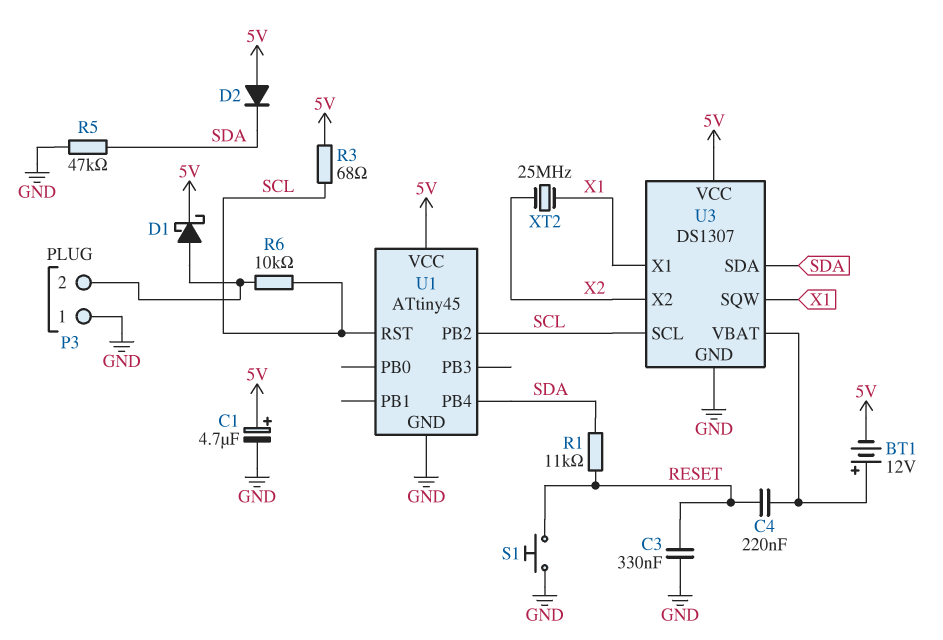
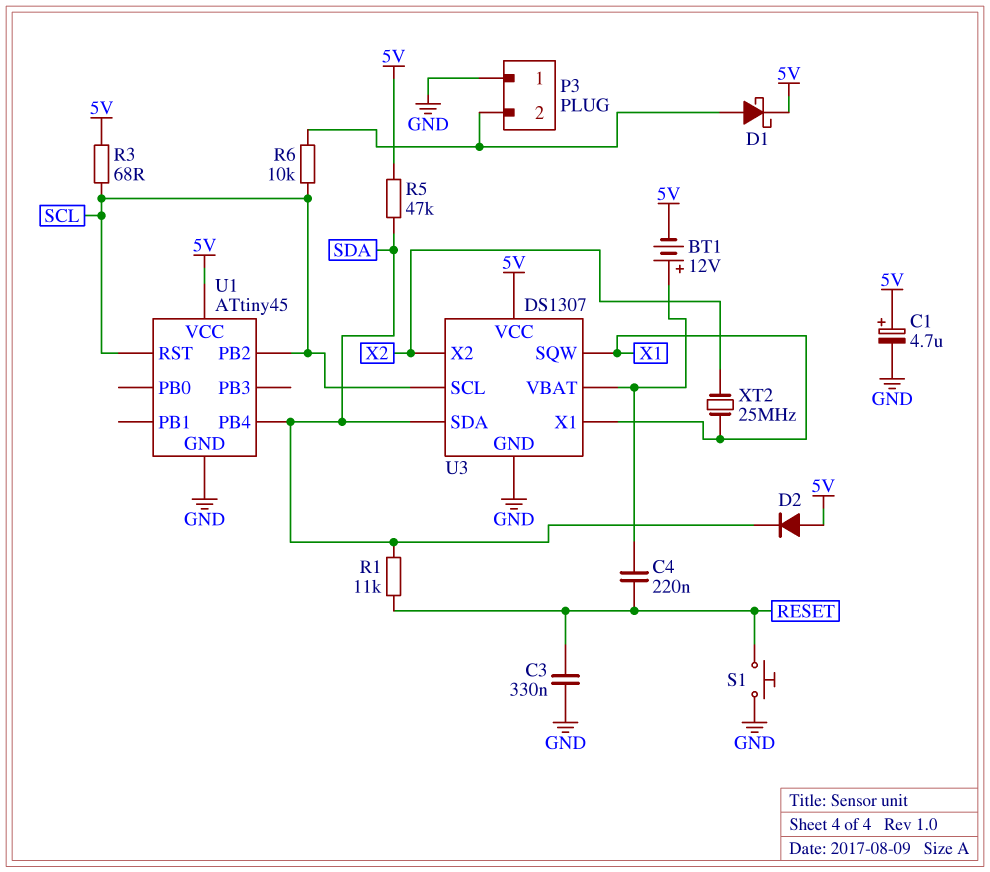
R5: 47k (GND, SDA) -> 47k (5V, SDA)

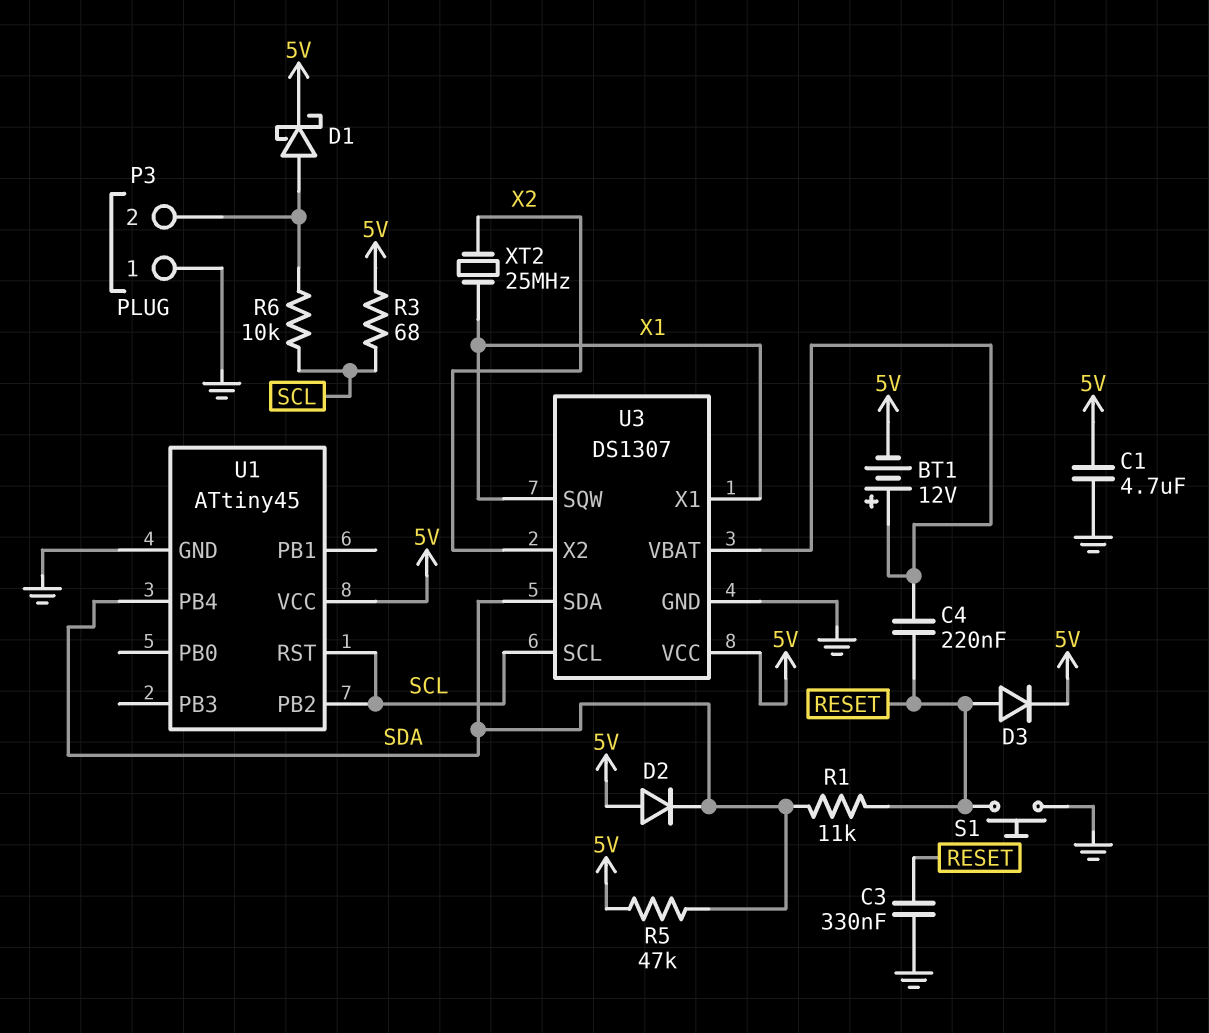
C1: 4.7uF (plus 5V, minus GND) -> 4.7uF (5V, GND)
D3: none -> diode (A RESET, K 5V)

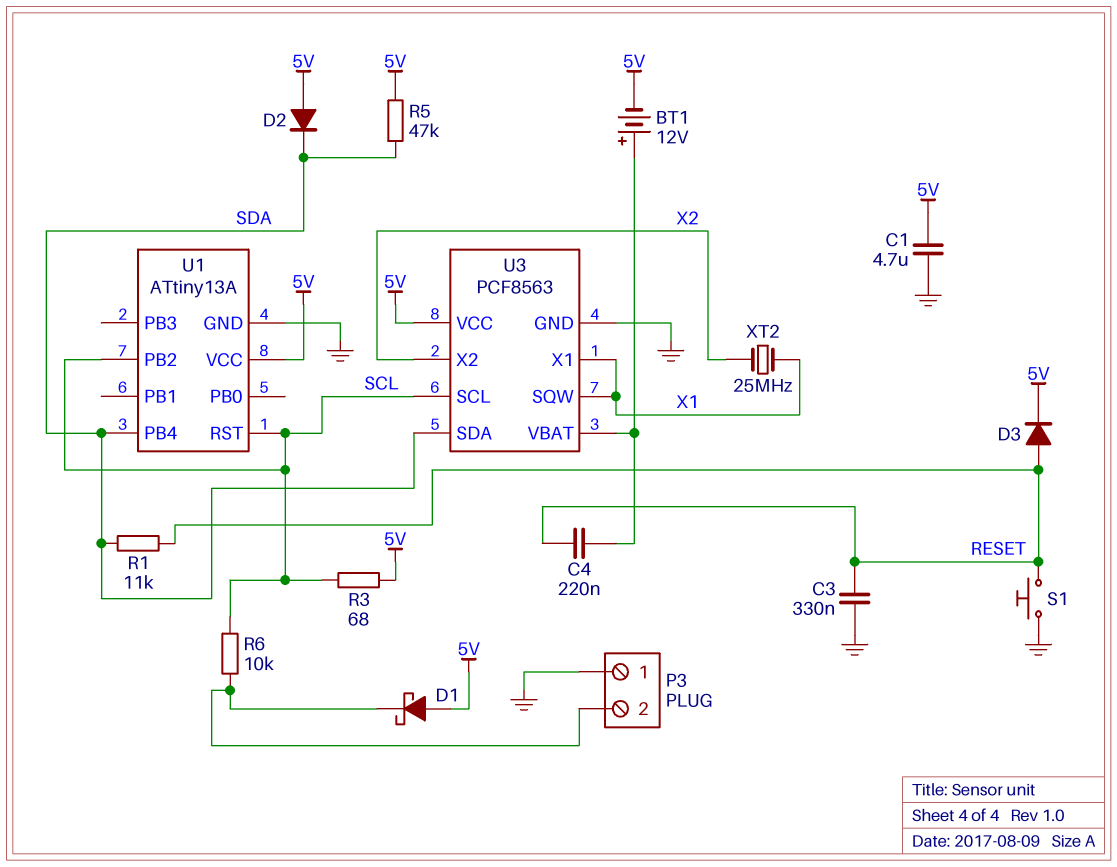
D1: schottky (A P3/2, K 5V) -> schottky (A 5V, K P3/2)
U1: ATtiny45 -> ATtiny13A
U3: DS1307 -> PCF8563

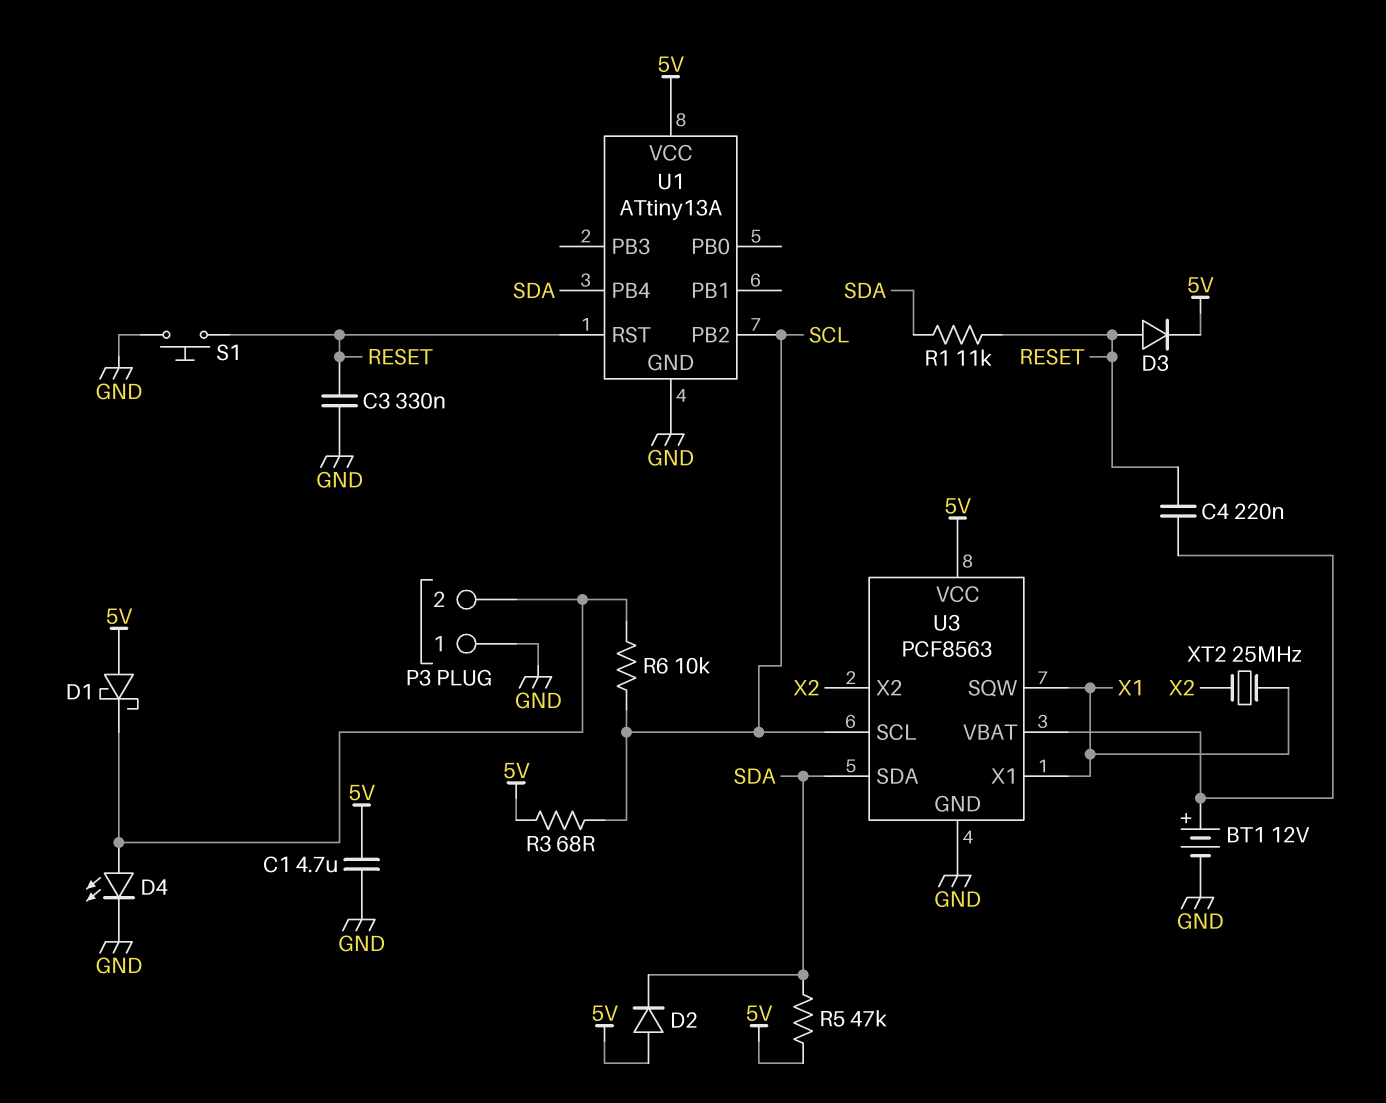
BT1: 12V (plus U3/VBAT, minus 5V) -> 12V (plus U3/VBAT, minus GND)
D4: none -> LED (A P3/2, K GND)
U1 pin RST: SCL -> RESET

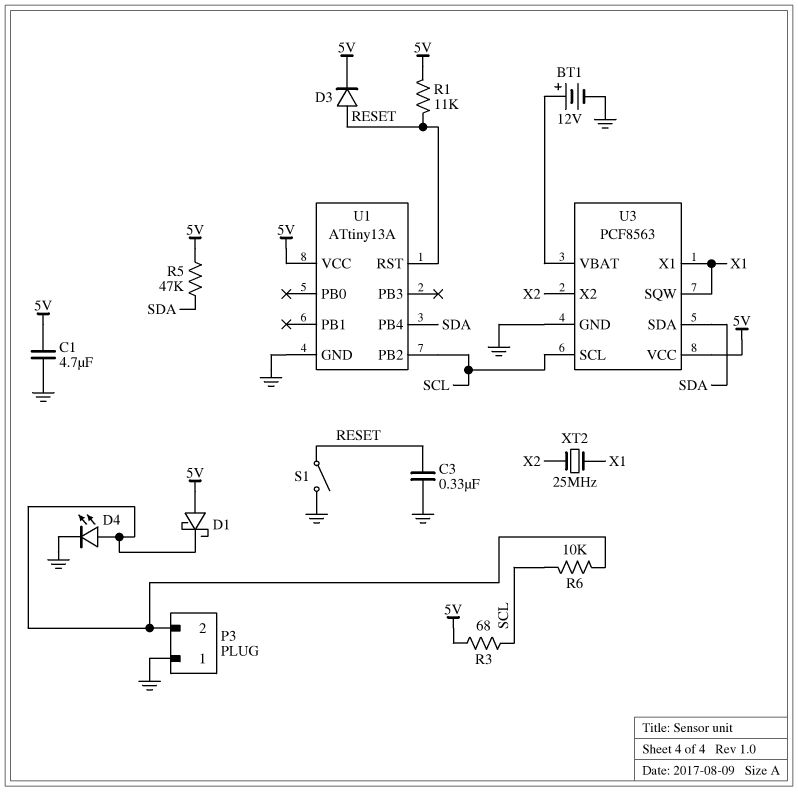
C4: 220nF (RESET, U3/VBAT) -> none
D2: diode (A 5V, K SDA) -> none
R1: 11k (RESET, SDA) -> 11k (5V, RESET)
S1: button (GND, RESET) -> switch (GND, RESET)

